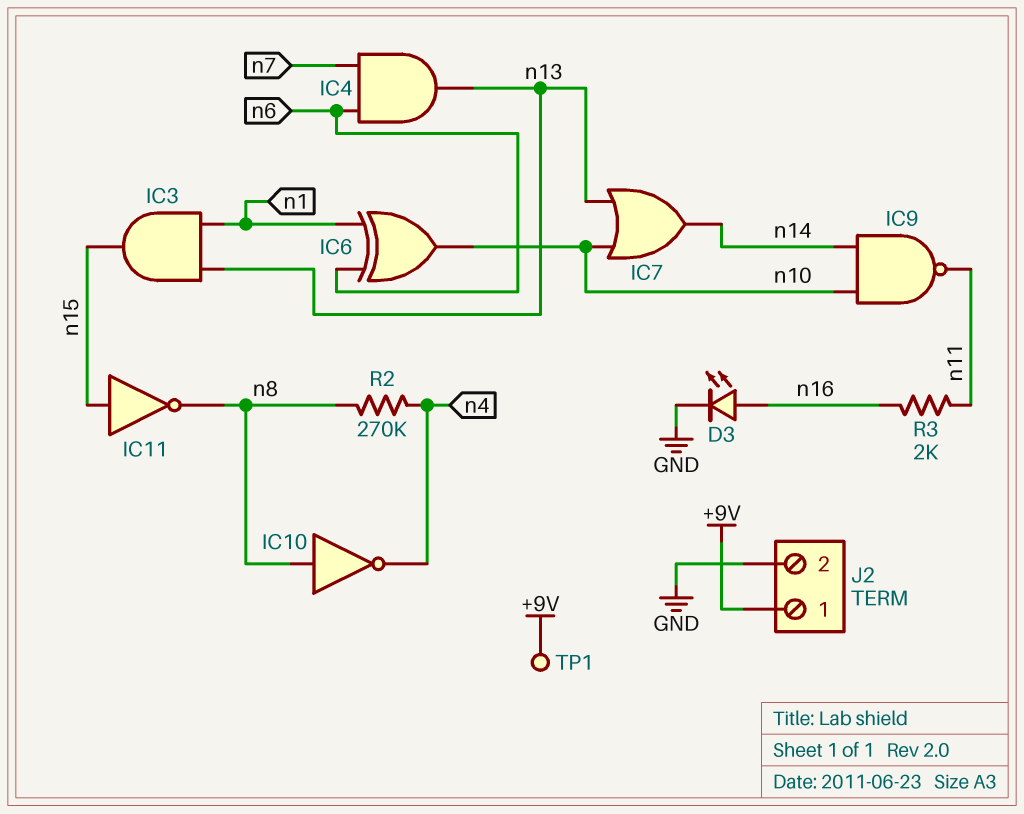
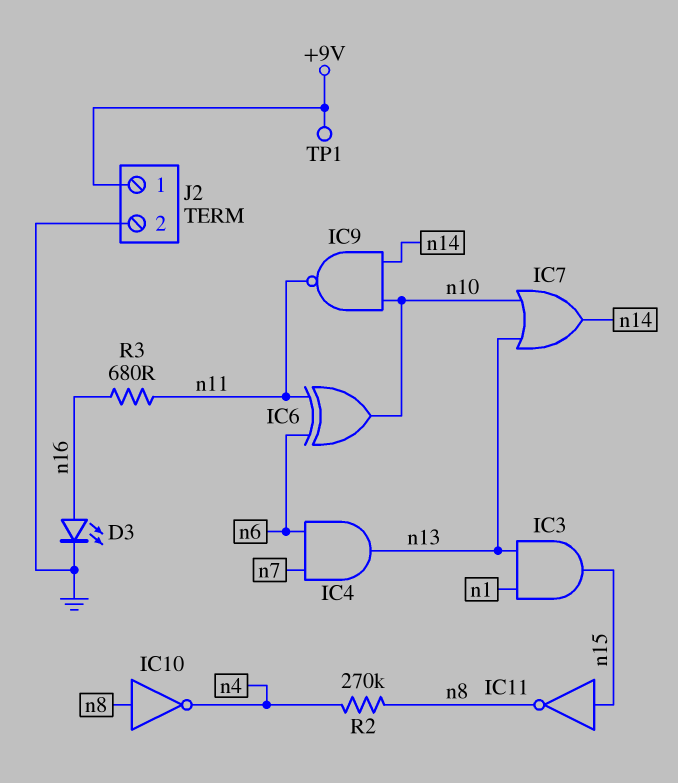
IC6: XOR (in n1, in n6, out n10) -> XOR (in n6, in n11, out n10)
R3: 2k (n11, n16) -> 680 (n11, n16)

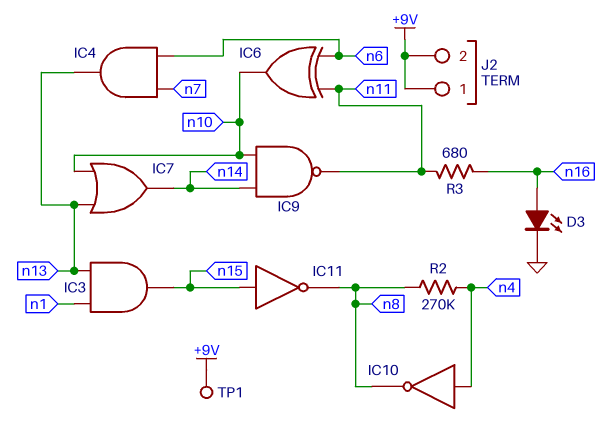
IC10: NOT (in n8, out n4) -> NOT (in n4, out n8)
J2 pin 2: GND -> +9V

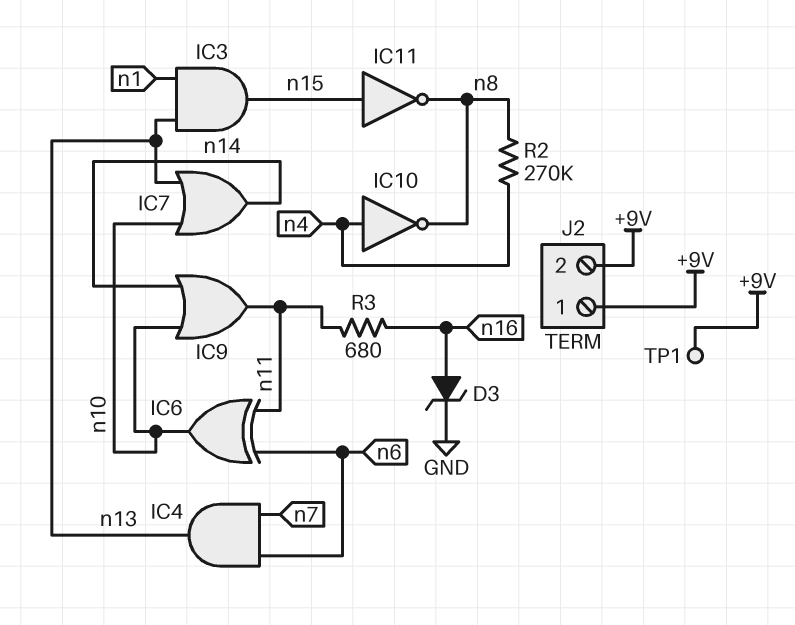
D3: LED (A n16, K GND) -> zener (A n16, K GND)
IC9: NAND (in n10, in n14, out n11) -> OR (in n10, in n14, out n11)

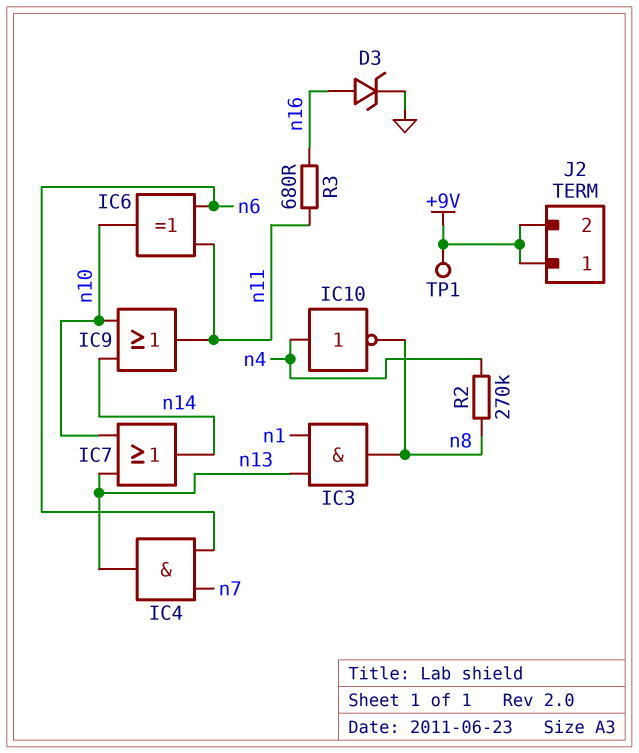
IC3: AND (in n1, in n13, out n15) -> AND (in n1, in n13, out n8)
IC11: NOT (in n15, out n8) -> none

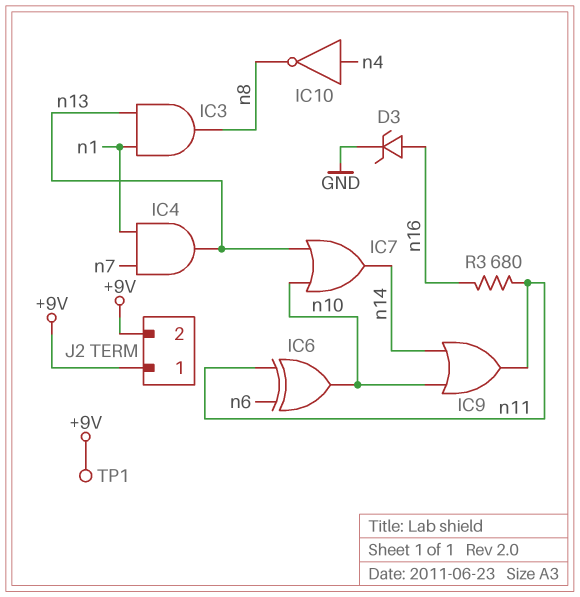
IC4: AND (in n6, in n7, out n13) -> AND (in n1, in n7, out n13)
R2: 270k (n4, n8) -> none

